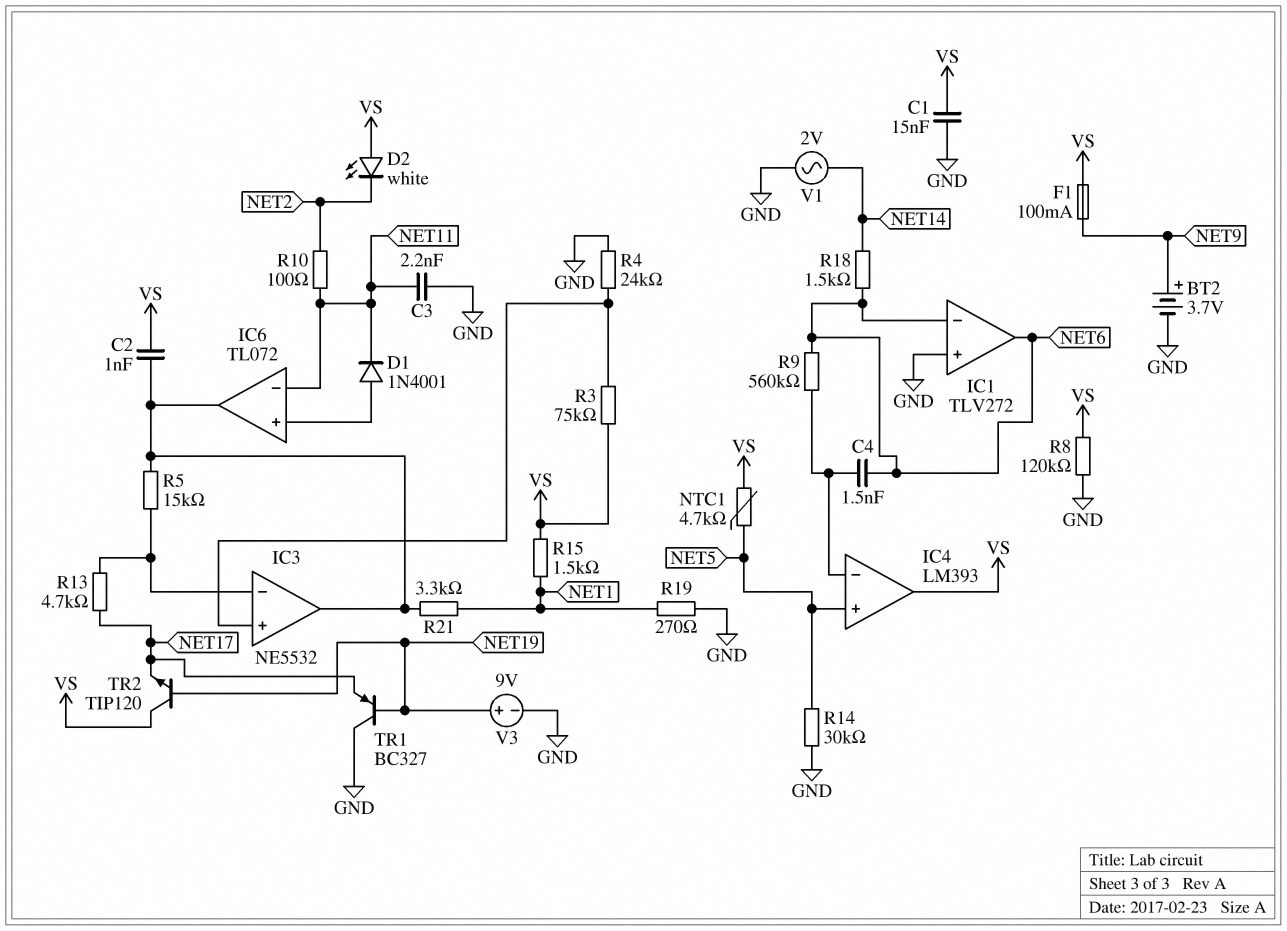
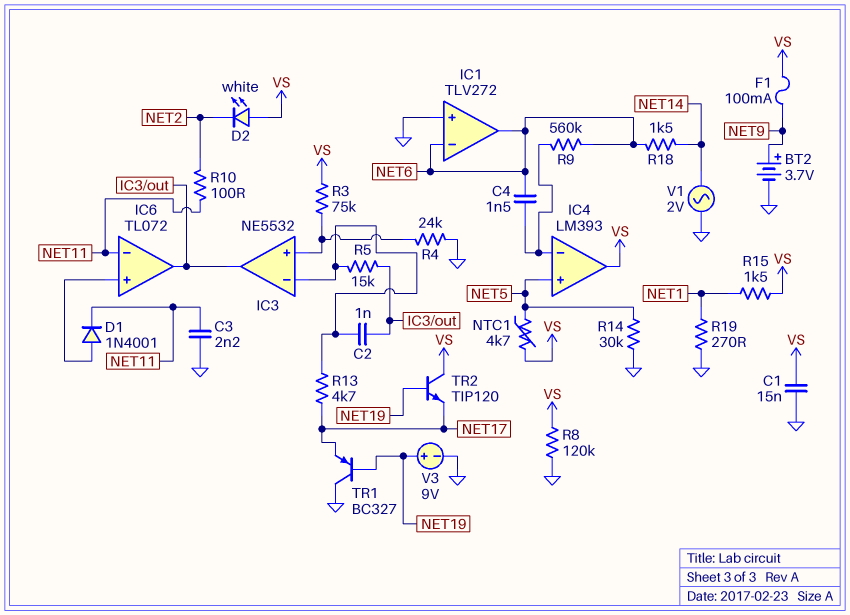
C2: 1nF (IC3/out, VS) -> 1nF (IC3/in-, IC3/out)
R21: 3.3k (IC3/out, NET1) -> none

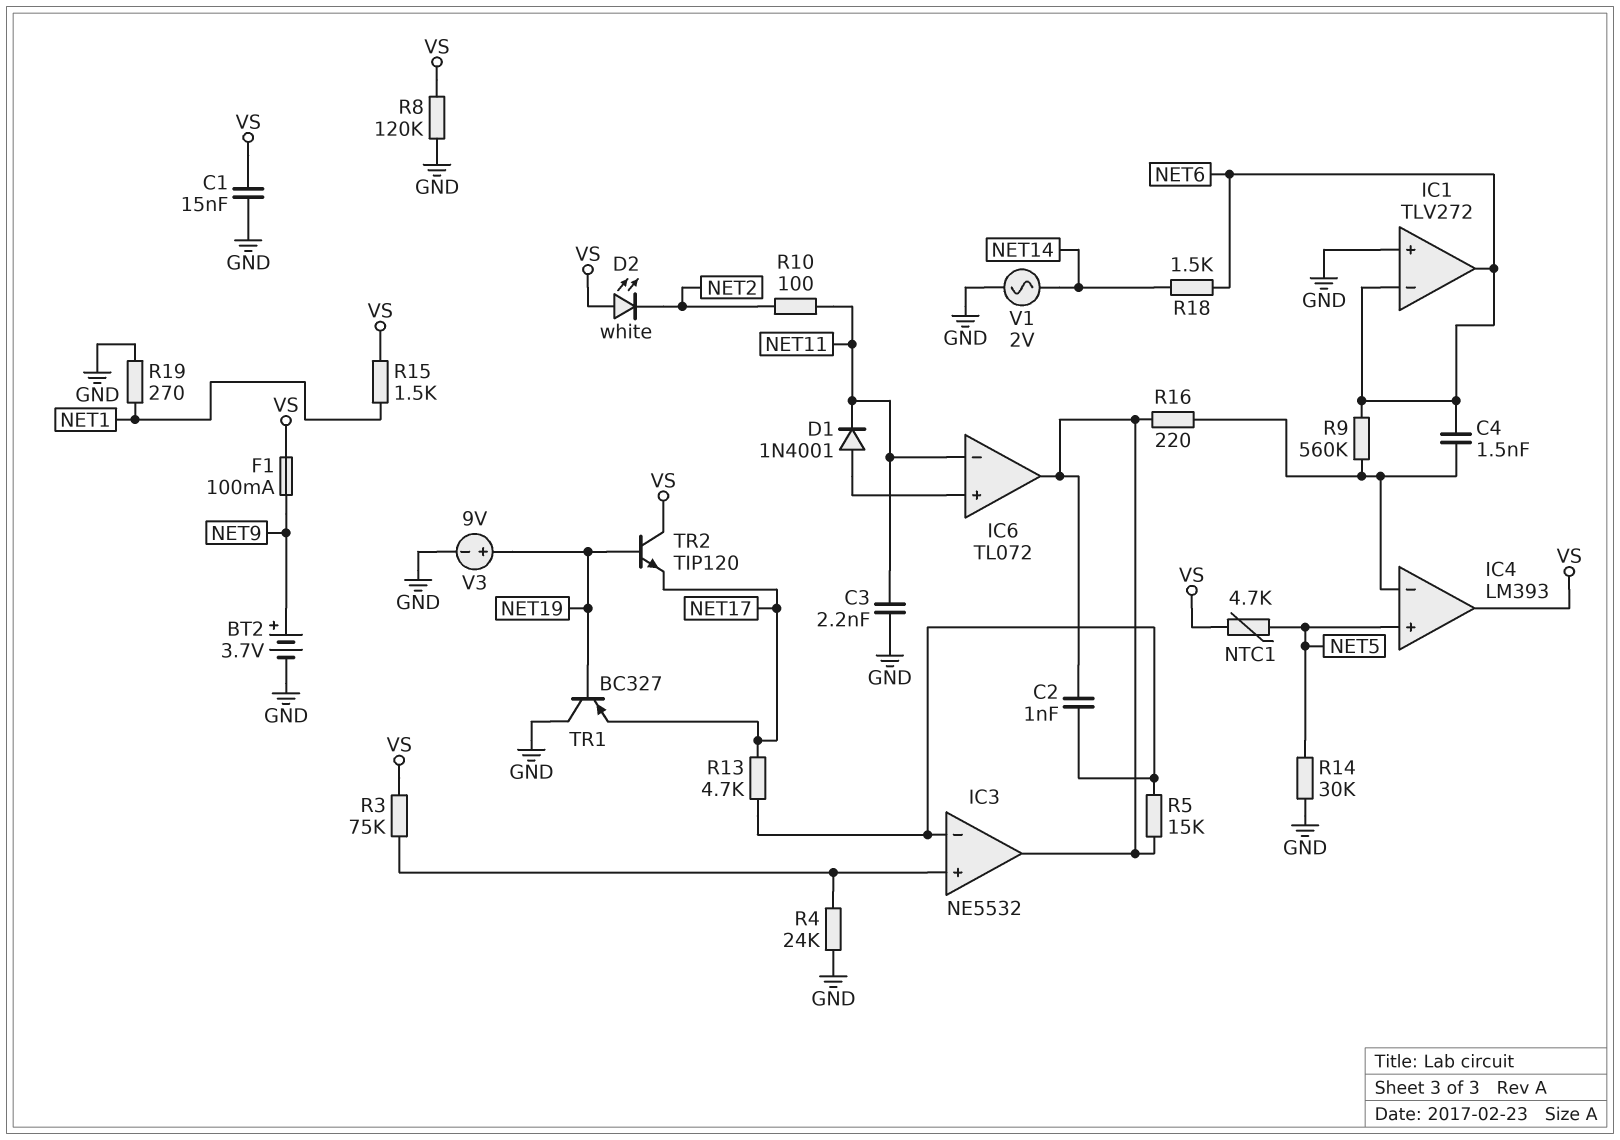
R16: none -> 220 (IC3/out, IC4/in-)

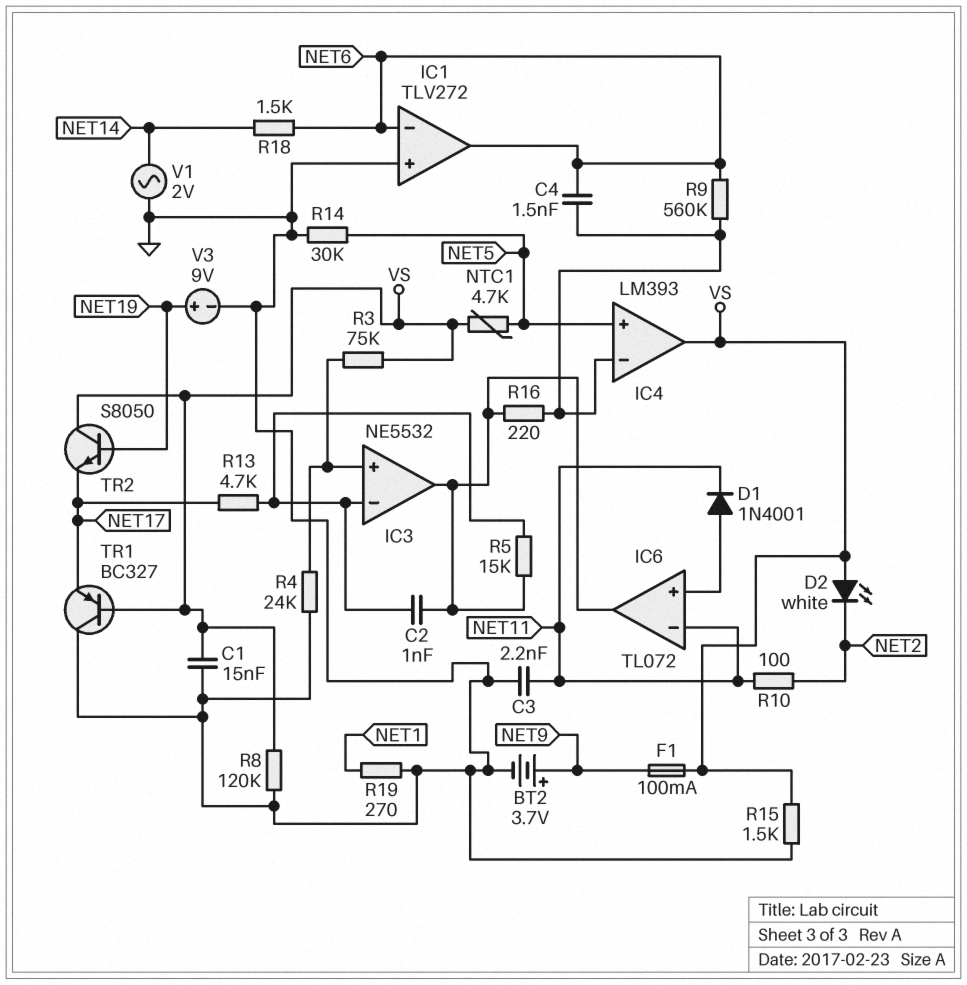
R15: 1.5k (NET1, VS) -> 1.5k (GND, VS)
TR1: PNP BC327 (B NET19, C GND, E NET17) -> PNP BC327 (B VS, C GND, E NET17)
TR2: NPN TIP120 (B NET19, C VS, E NET17) -> NPN S8050 (B NET19, C VS, E NET17)

